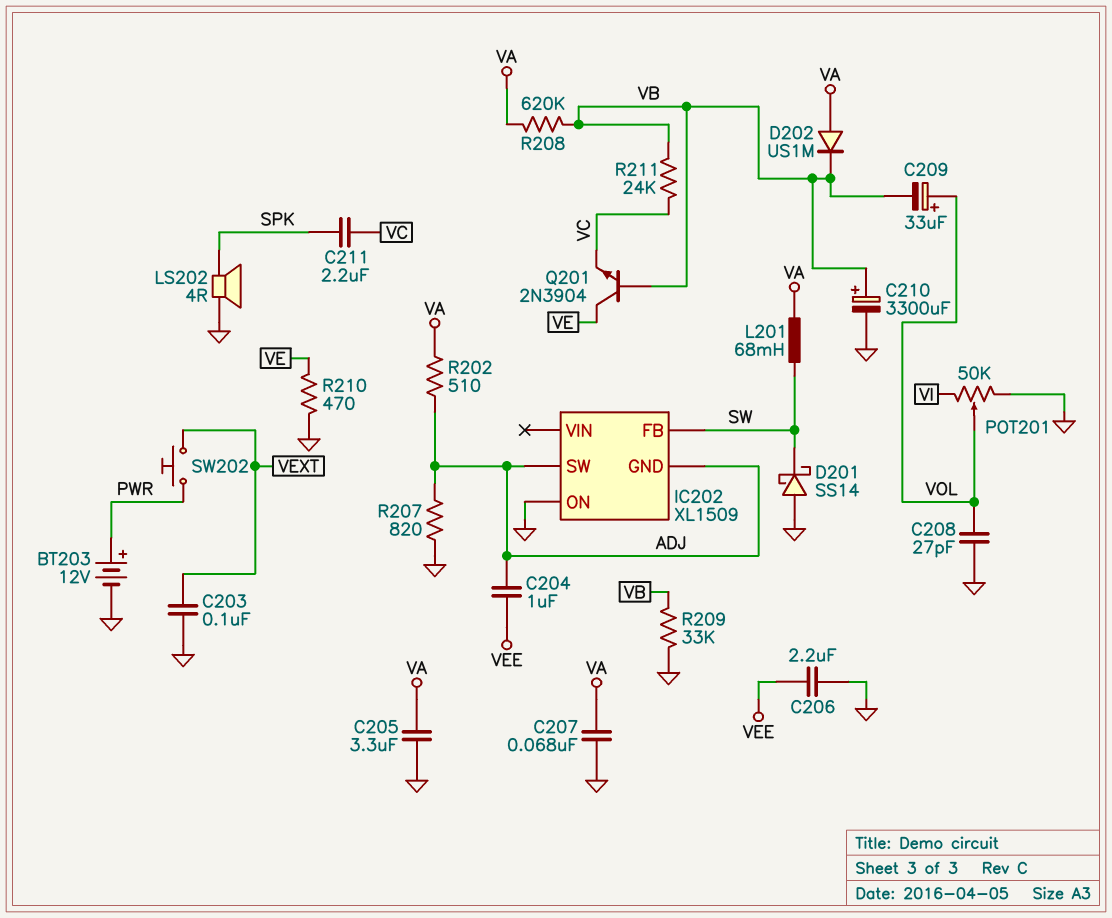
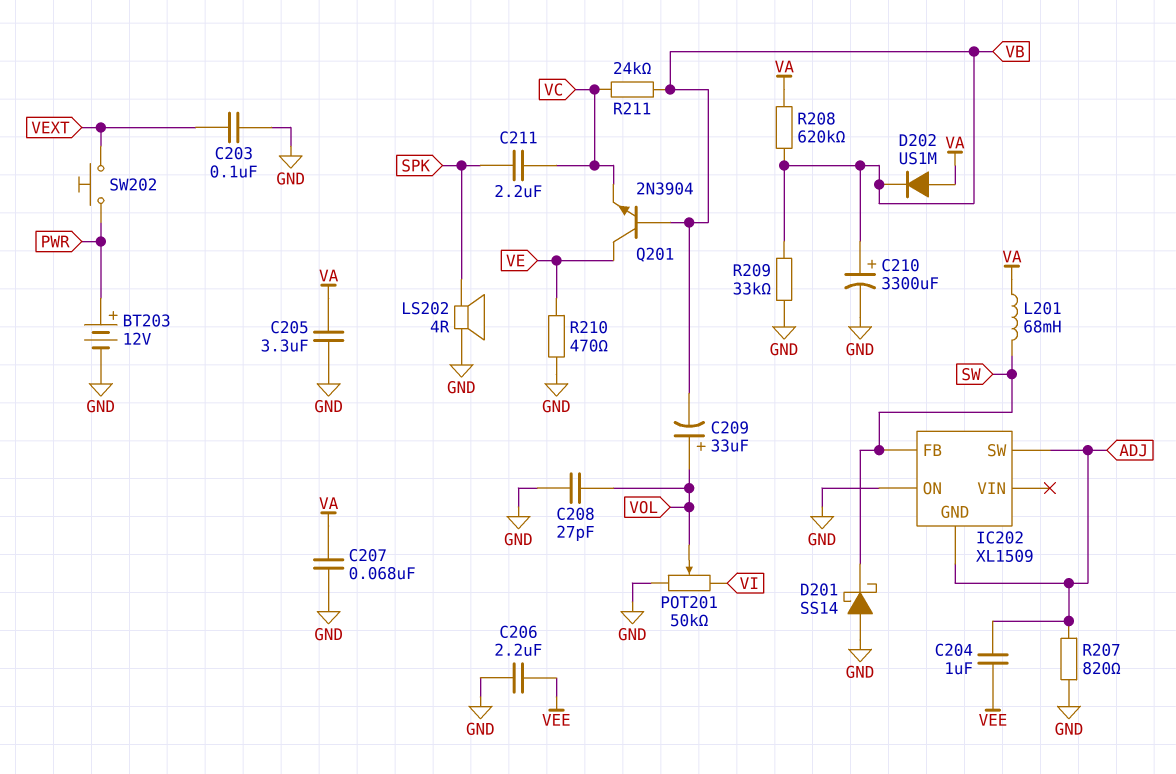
R202: 510 (ADJ, VA) -> none

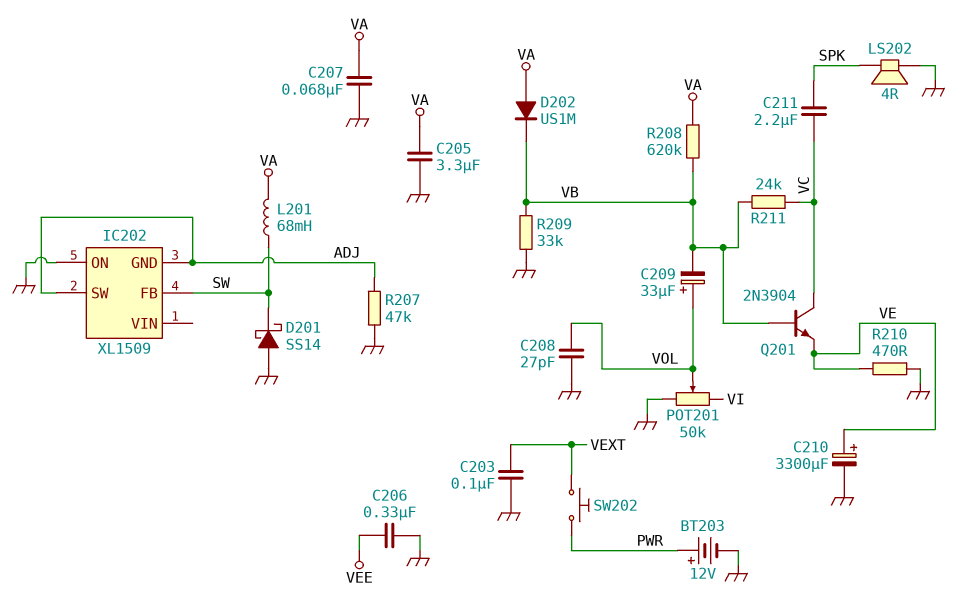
C204: 1uF (ADJ, VEE) -> none
C206: 2.2uF (GND, VEE) -> 330nF (GND, VEE)
C210: 3300uF (plus VB, minus GND) -> 3300uF (plus VE, minus GND)
Q201: NPN 2N3904 (B VB, C VE, E VC) -> NPN 2N3904 (B VB, C VC, E VE)
R207: 820 (ADJ, GND) -> 47k (ADJ, GND)

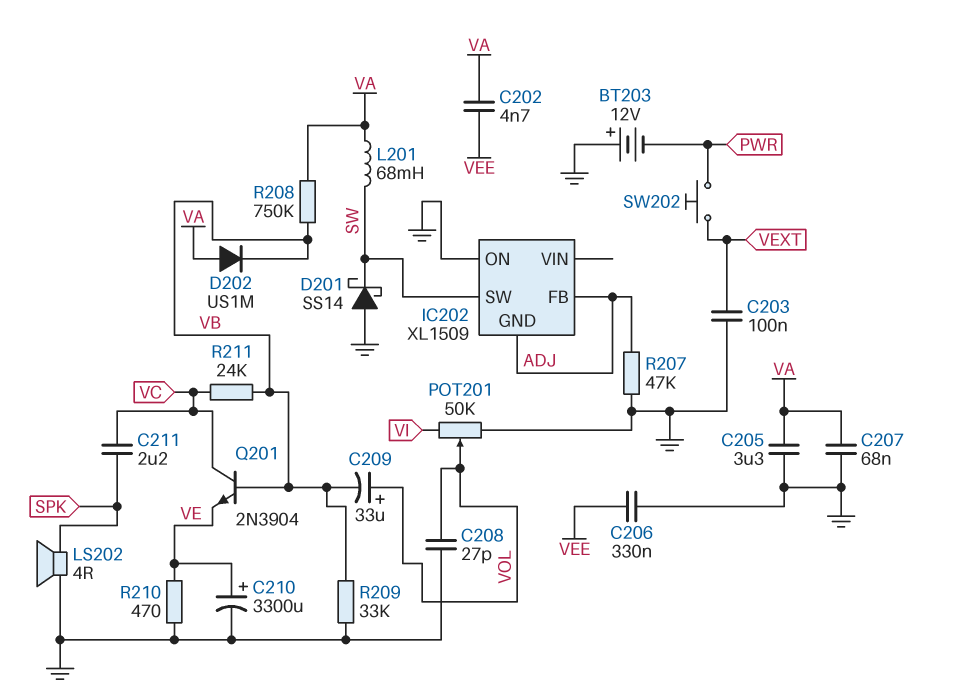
BT203: 12V (plus PWR, minus GND) -> 12V (plus GND, minus PWR)
C202: none -> 4.7nF (VA, VEE)
IC202 pin FB: SW -> ADJ
IC202 pin SW: ADJ -> SW
R208: 620k (VA, VB) -> 750k (VA, VB)

